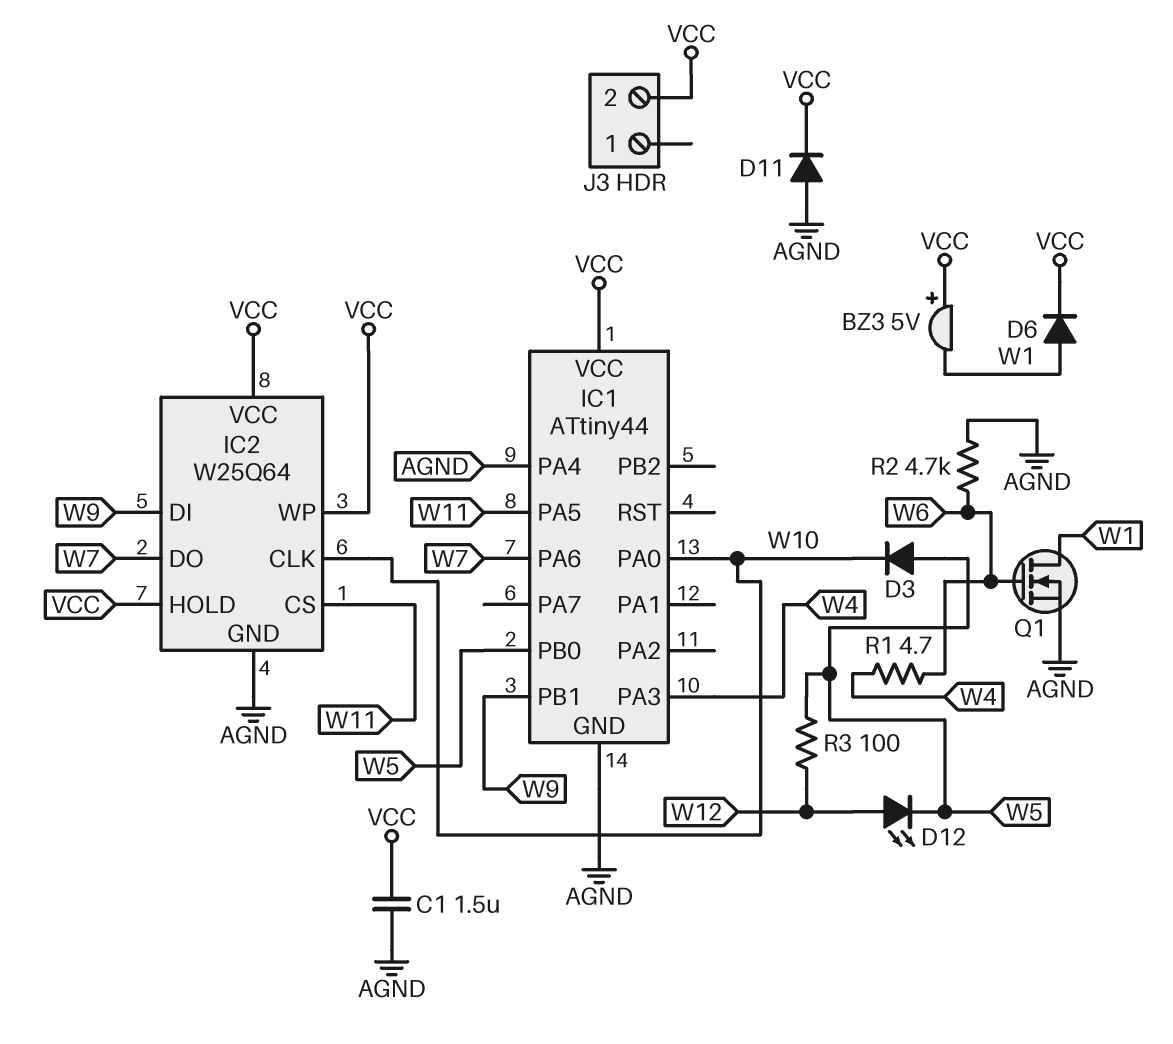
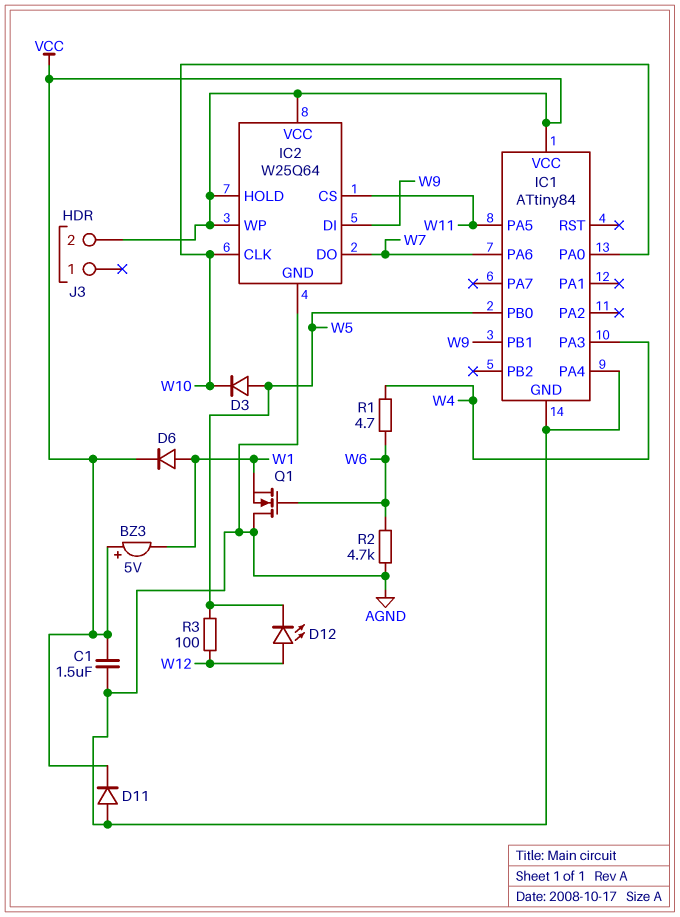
IC1: ATtiny44 -> ATtiny84
Q1: NMOS (G W6, D W1, S AGND) -> NMOS (G W6, D AGND, S W1)

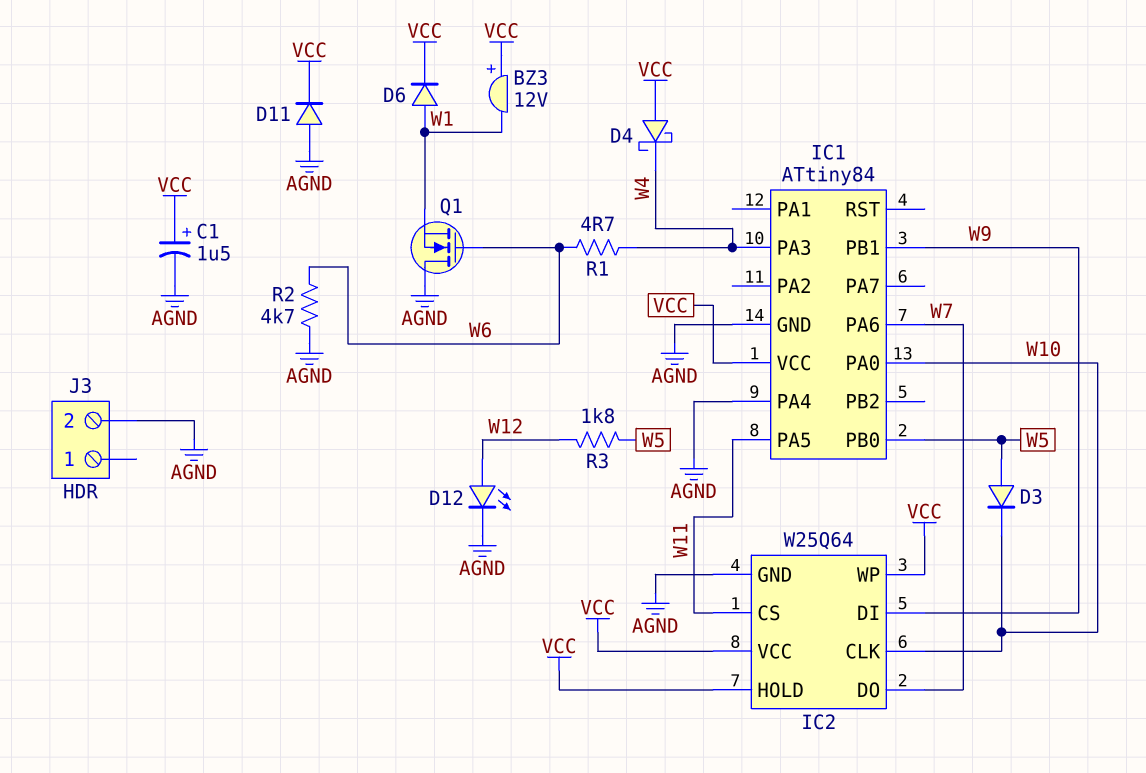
BZ3: buzzer 5V (plus VCC, minus W1) -> buzzer 12V (plus VCC, minus W1)
C1: 1.5uF (AGND, VCC) -> 1.5uF (plus VCC, minus AGND)
D4: none -> schottky (A VCC, K W4)
D12: LED (A W12, K W5) -> LED (A W12, K AGND)
J3 pin 2: VCC -> AGND
R3: 100 (W5, W12) -> 1.8k (W5, W12)

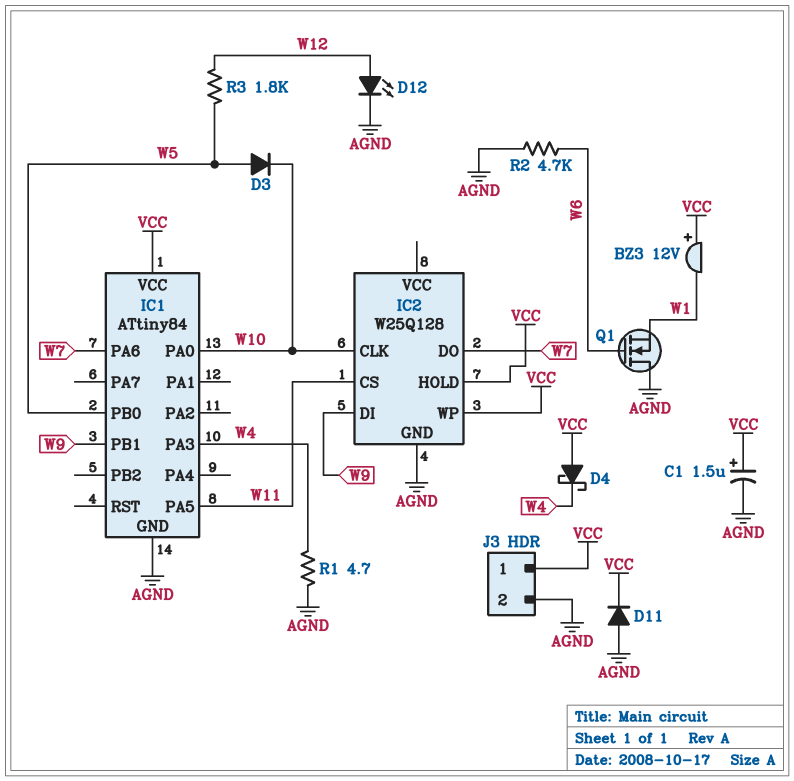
D6: diode (A W1, K VCC) -> none
IC1 pin PA4: AGND -> none
IC2: W25Q64 -> W25Q128
IC2 pin VCC: VCC -> none
J3 pin 1: none -> VCC
R1: 4.7 (W4, W6) -> 4.7 (AGND, W4)

